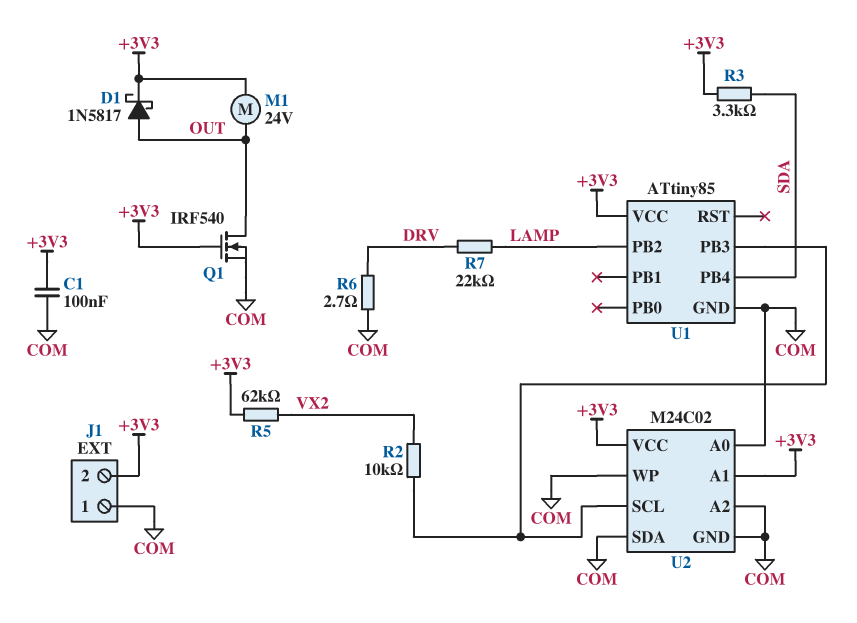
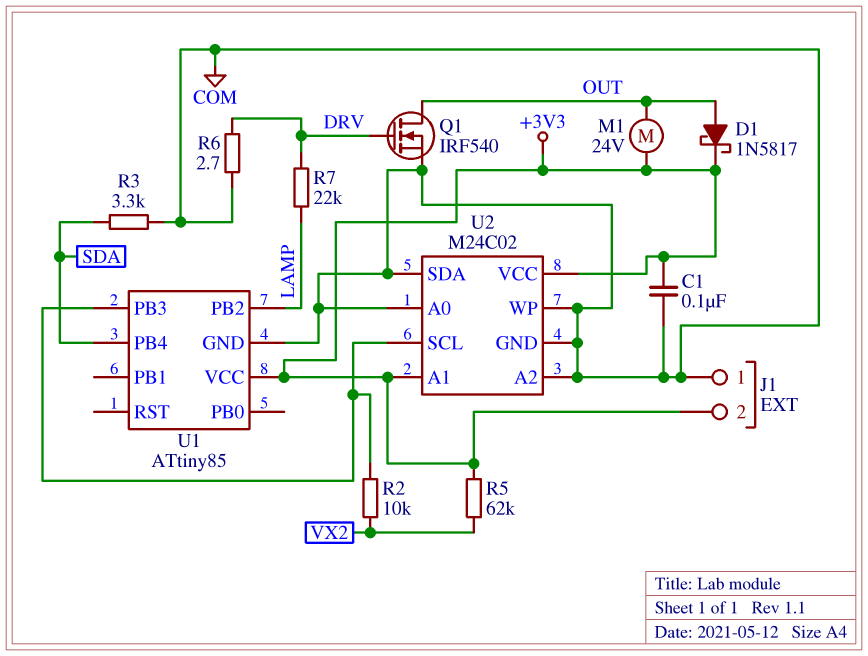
Q1: NMOS IRF540 (G +3V3, D OUT, S COM) -> NMOS IRF540 (G DRV, D OUT, S COM)
R3: 3.3k (+3V3, SDA) -> 3.3k (COM, SDA)

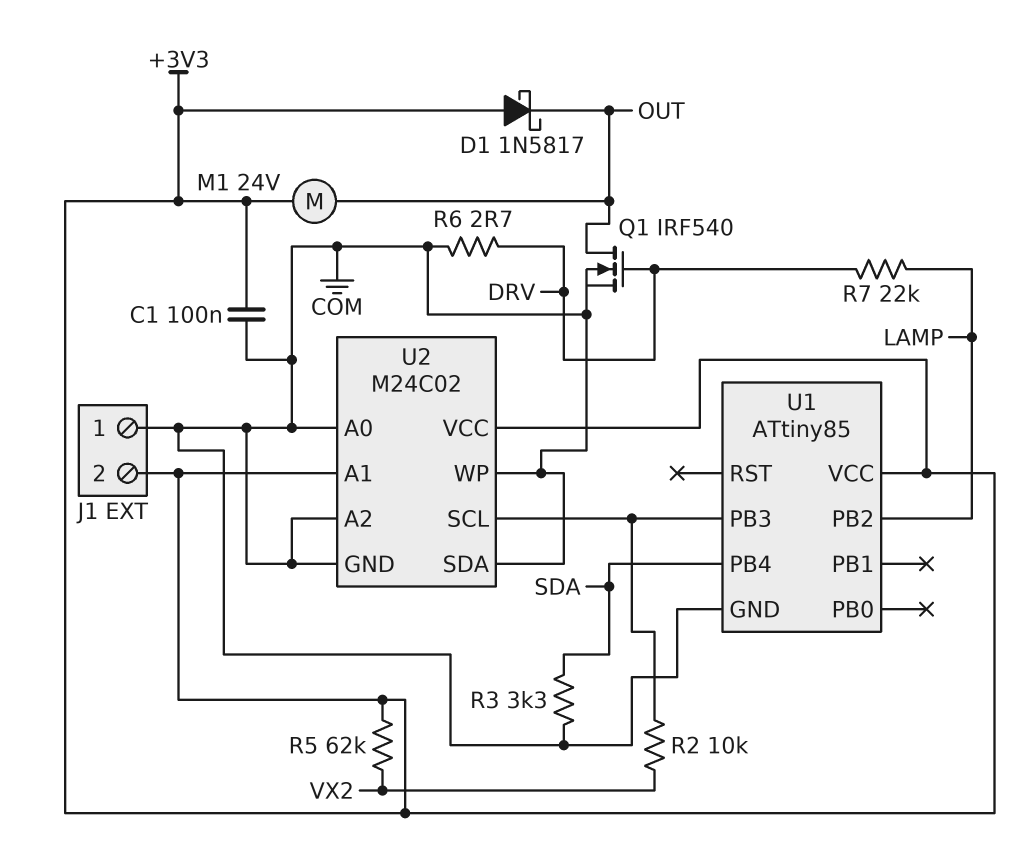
D1: schottky 1N5817 (A OUT, K +3V3) -> schottky 1N5817 (A +3V3, K OUT)

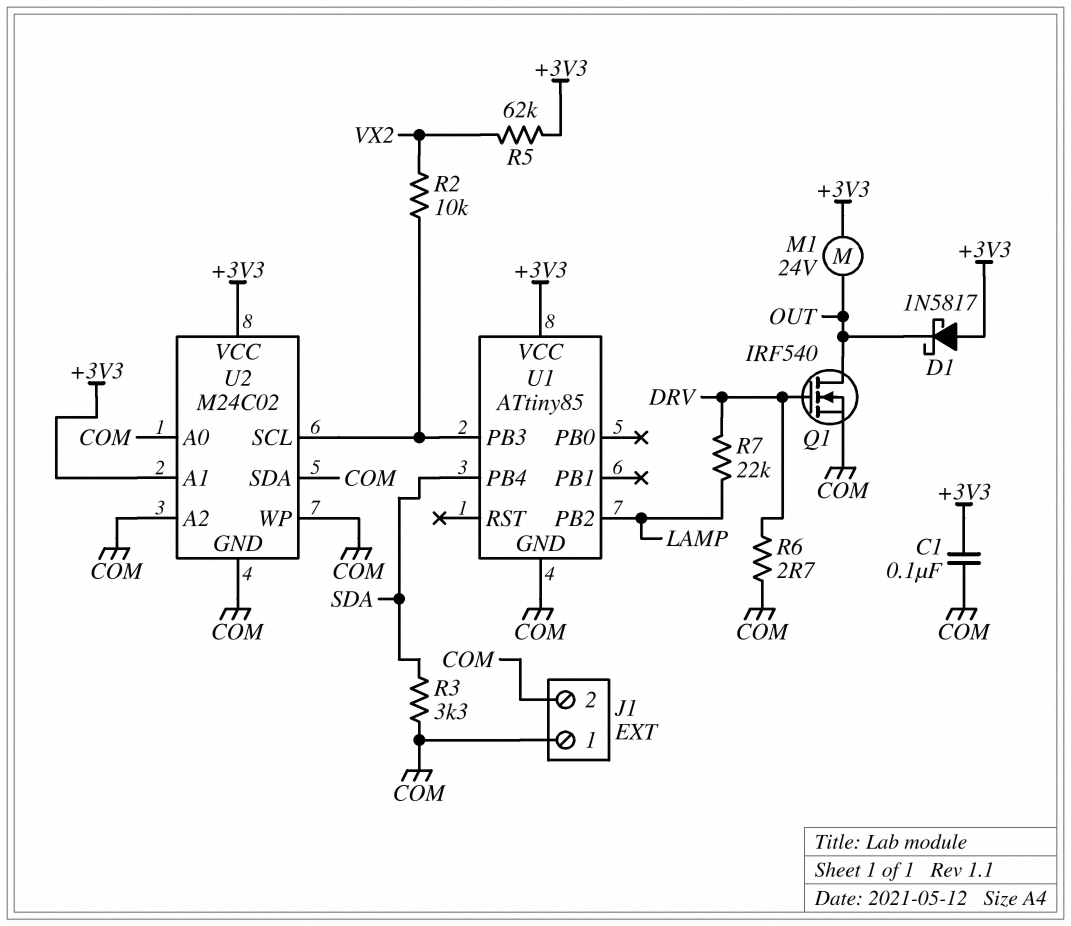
J1 pin 2: +3V3 -> COM

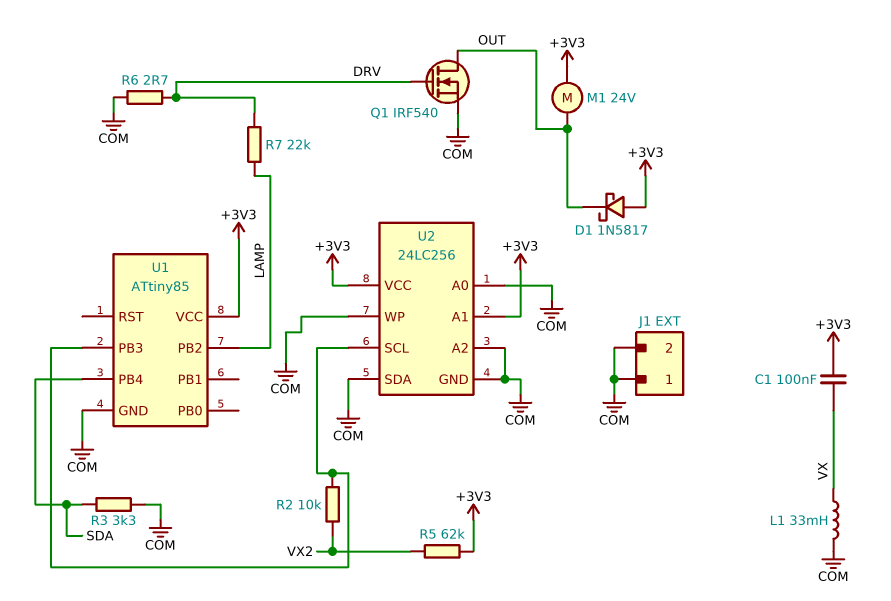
C1: 100nF (+3V3, COM) -> 100nF (+3V3, VX)
L1: none -> 33mH (COM, VX)
U2: M24C02 -> 24LC256

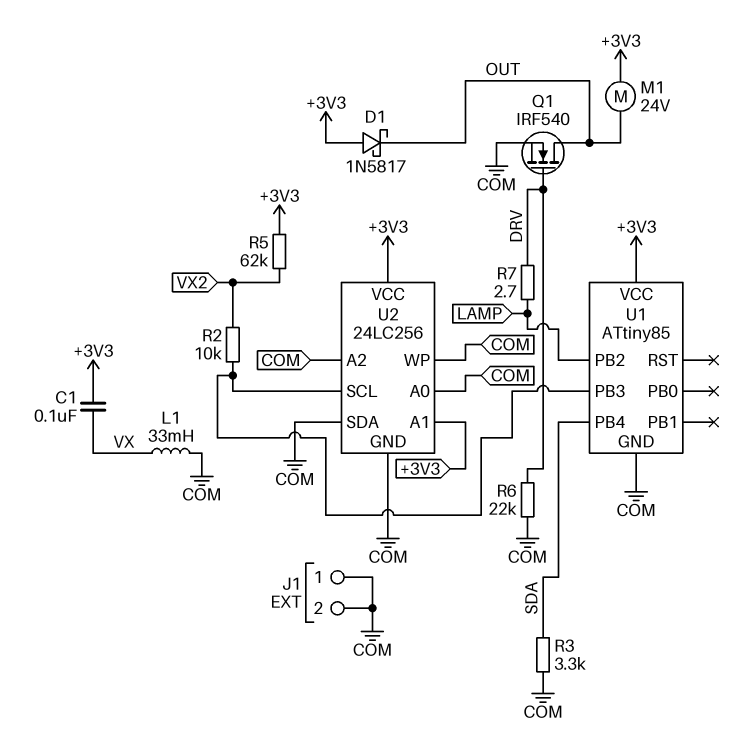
R6: 2.7 (COM, DRV) -> 22k (COM, DRV)
R7: 22k (DRV, LAMP) -> 2.7 (DRV, LAMP)

